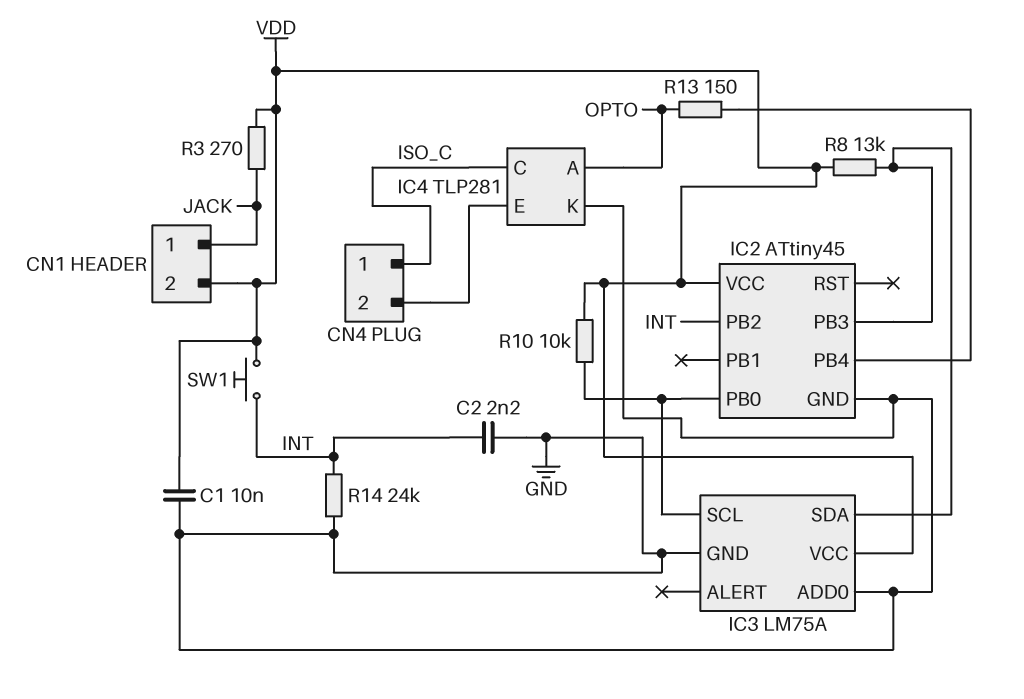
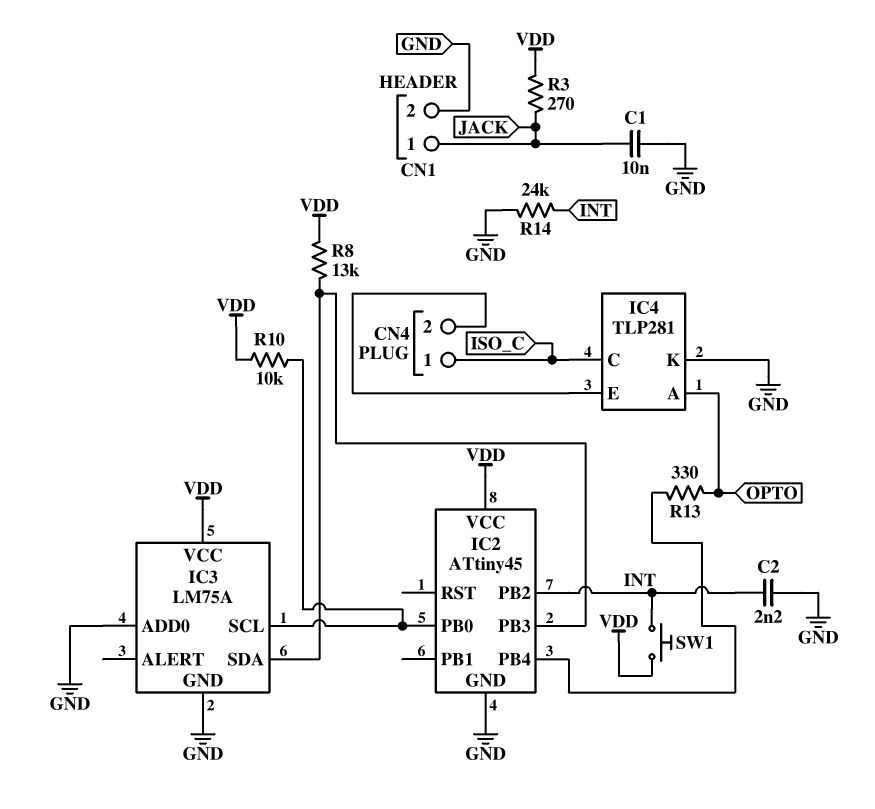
C1: 10nF (GND, VDD) -> 10nF (GND, JACK)
CN1 pin 2: VDD -> GND
R13: 150 (IC2/PB4, OPTO) -> 330 (IC2/PB4, OPTO)

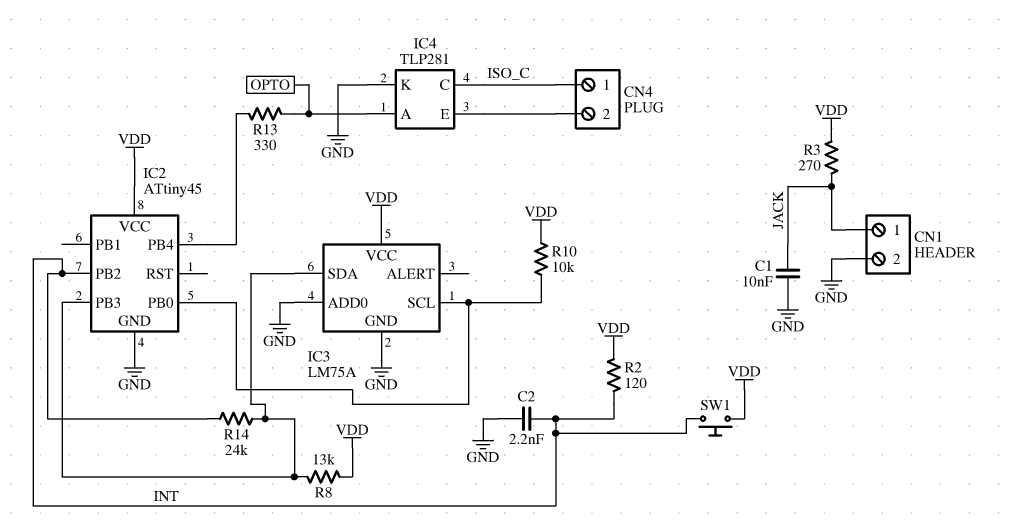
R2: none -> 120 (INT, VDD)
R14: 24k (GND, INT) -> 24k (IC2/PB3, INT)

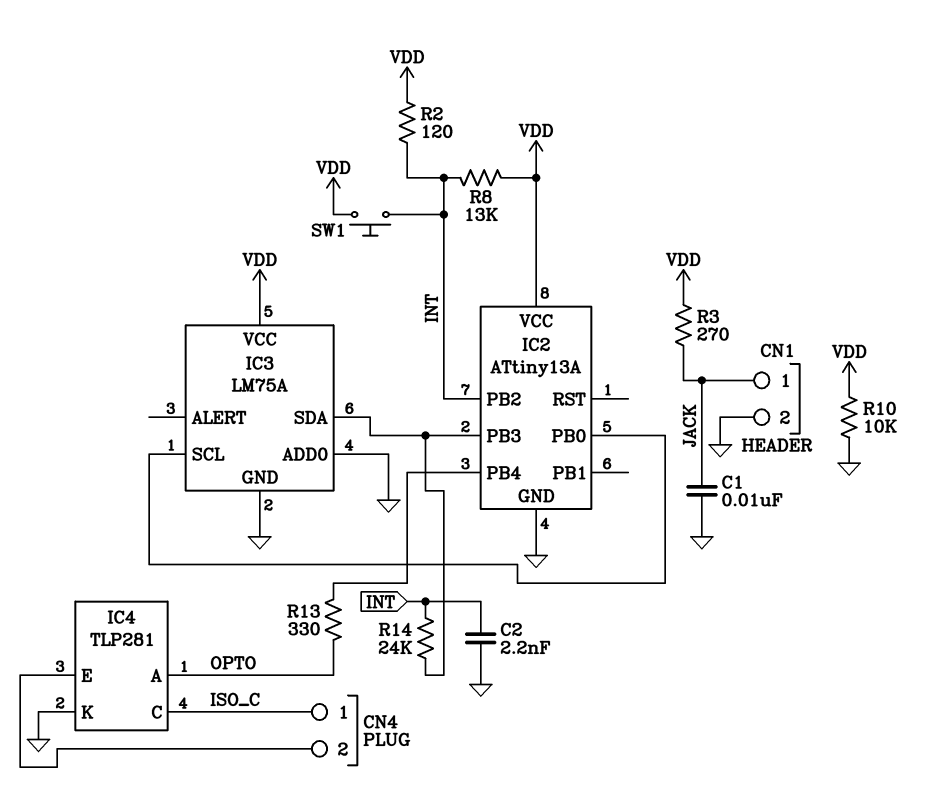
IC2: ATtiny45 -> ATtiny13A
R8: 13k (IC2/PB3, VDD) -> 13k (INT, VDD)
R10: 10k (IC2/PB0, VDD) -> 10k (GND, VDD)

